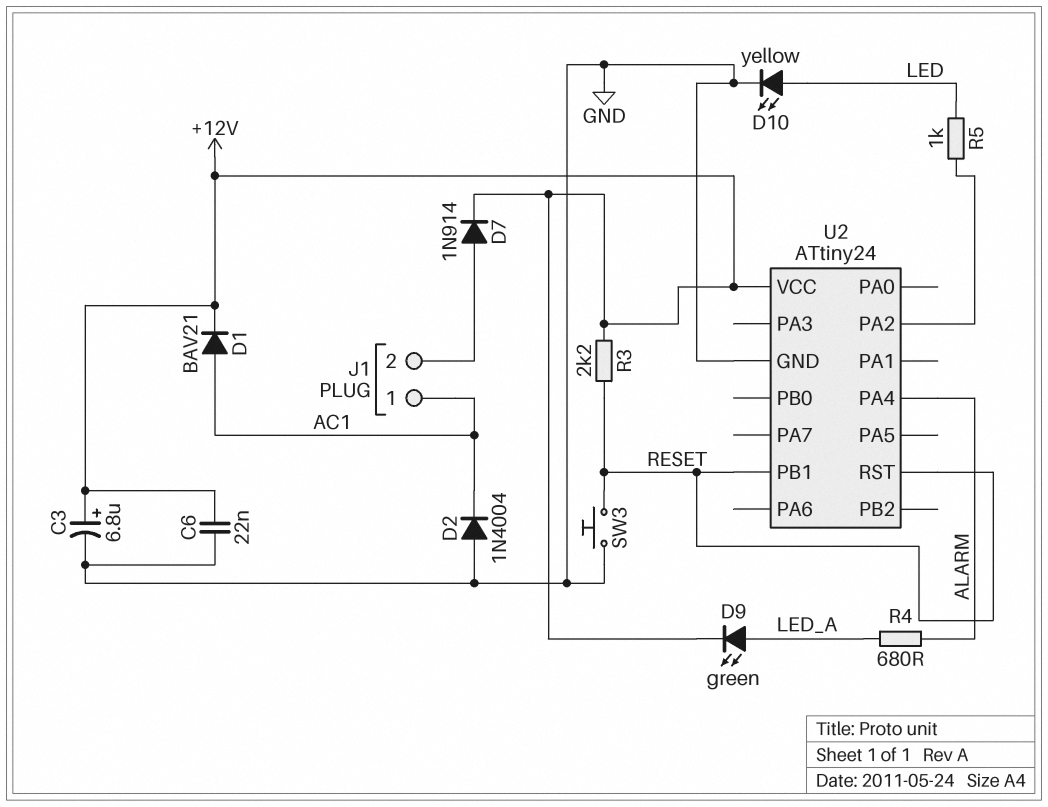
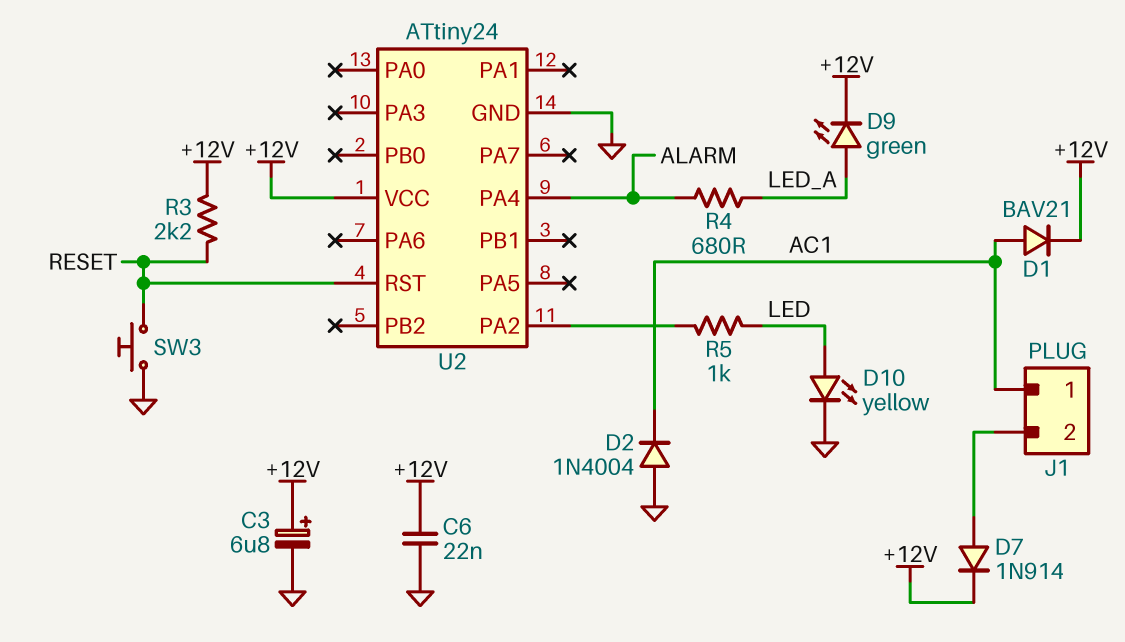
U2 pin PB1: RESET -> none

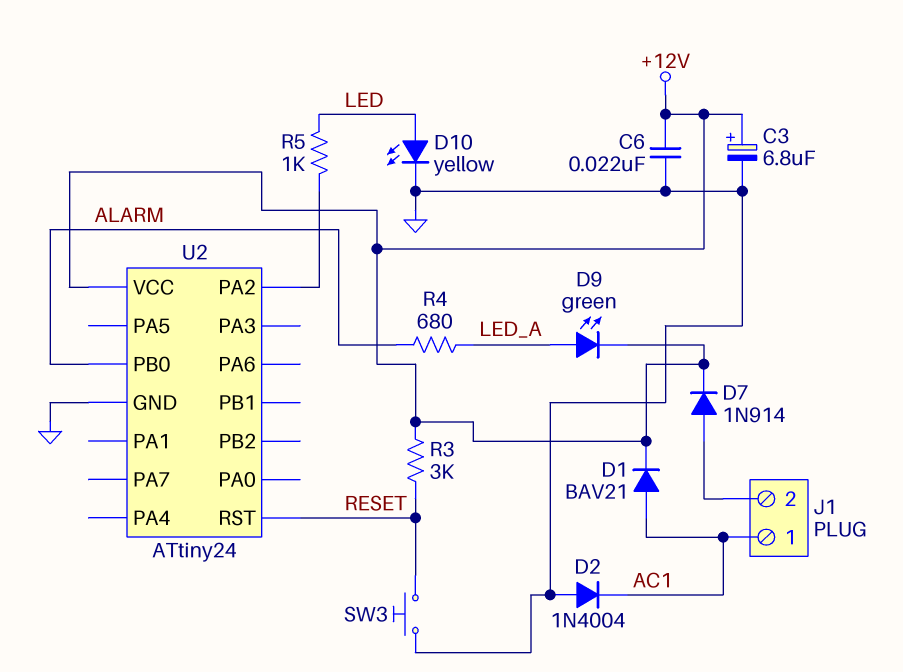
R3: 2.2k (+12V, RESET) -> 3k (+12V, RESET)
U2 pin PA4: ALARM -> none
U2 pin PB0: none -> ALARM

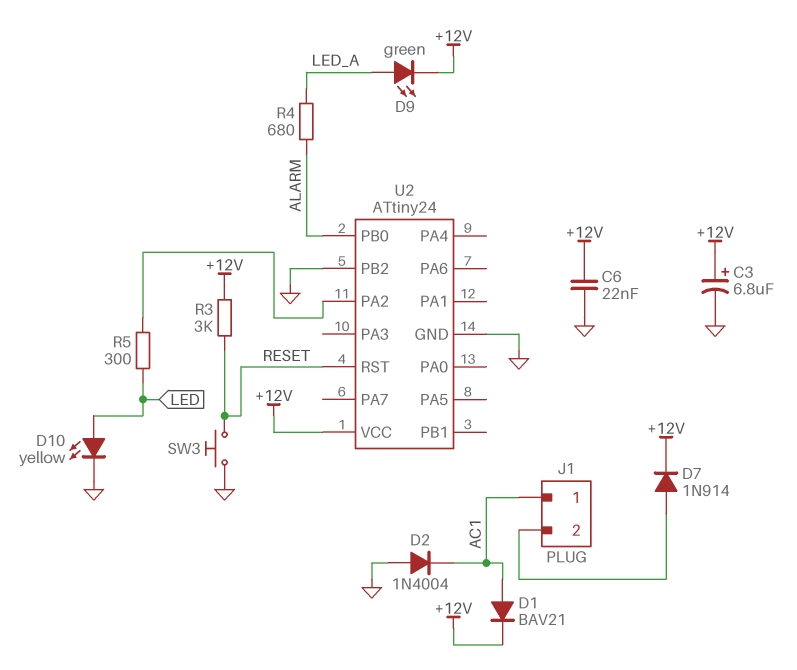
R5: 1k (LED, U2/PA2) -> 300 (LED, U2/PA2)
U2 pin PB2: none -> GND

